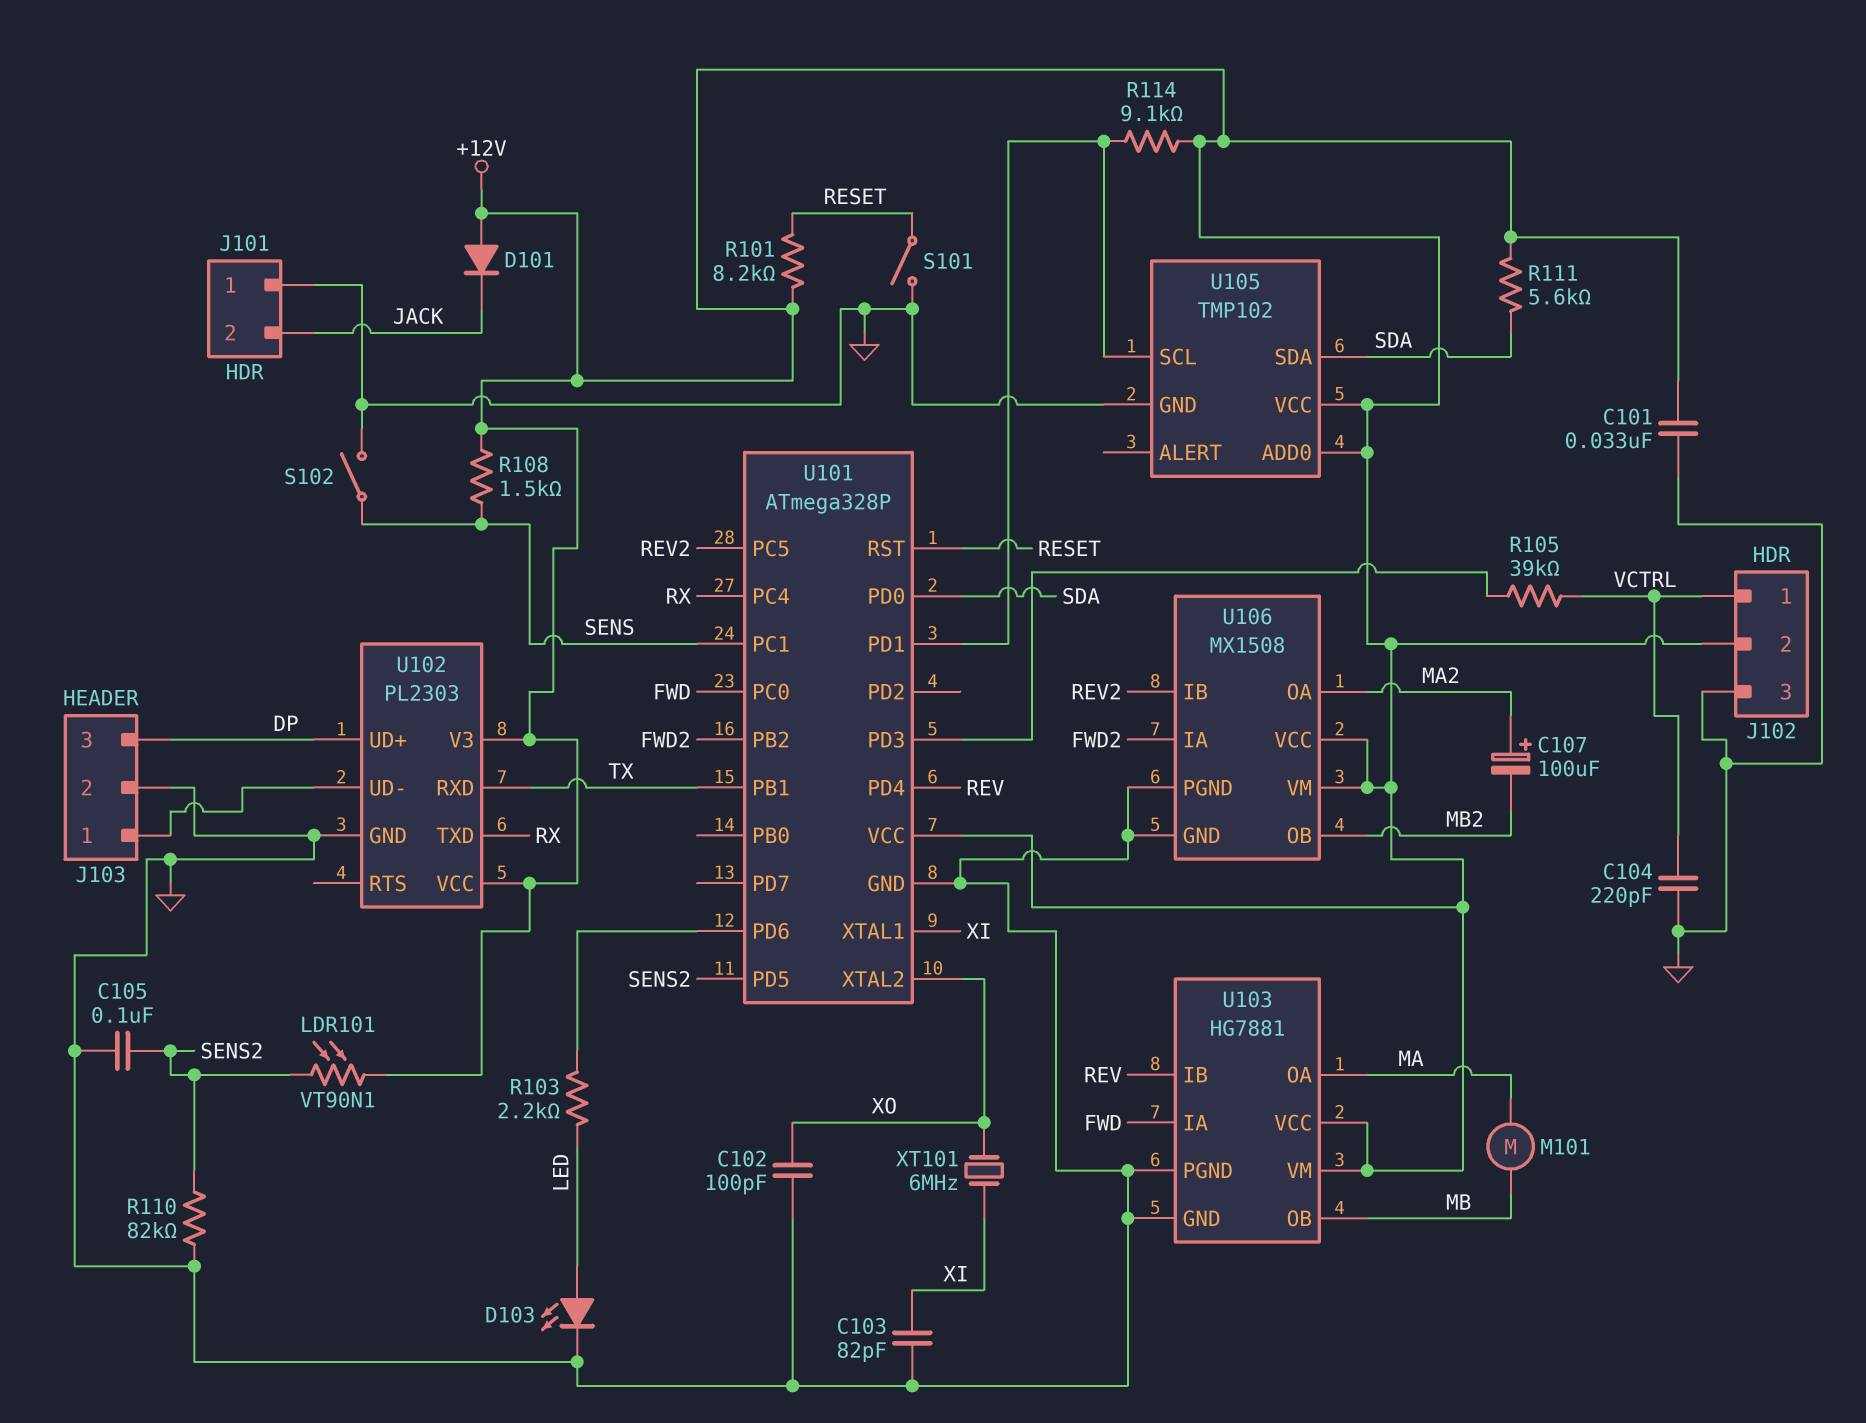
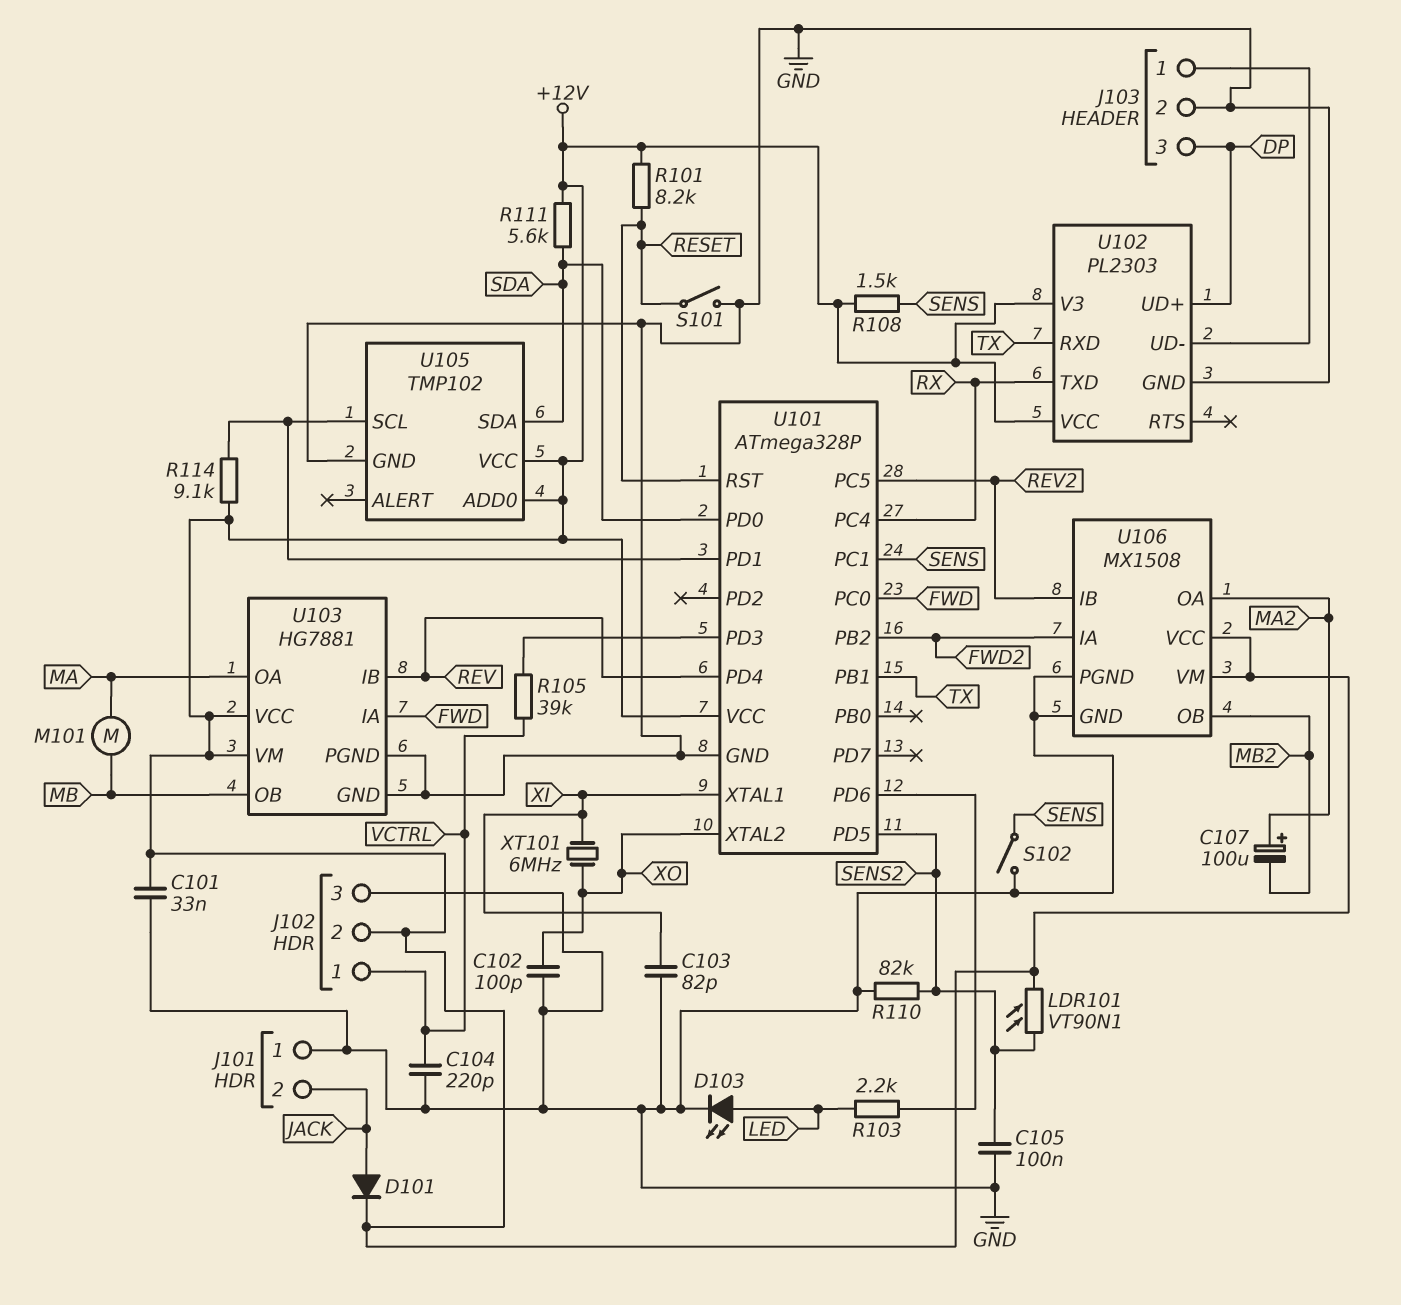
D101: diode (A +12V, K JACK) -> diode (A JACK, K +12V)

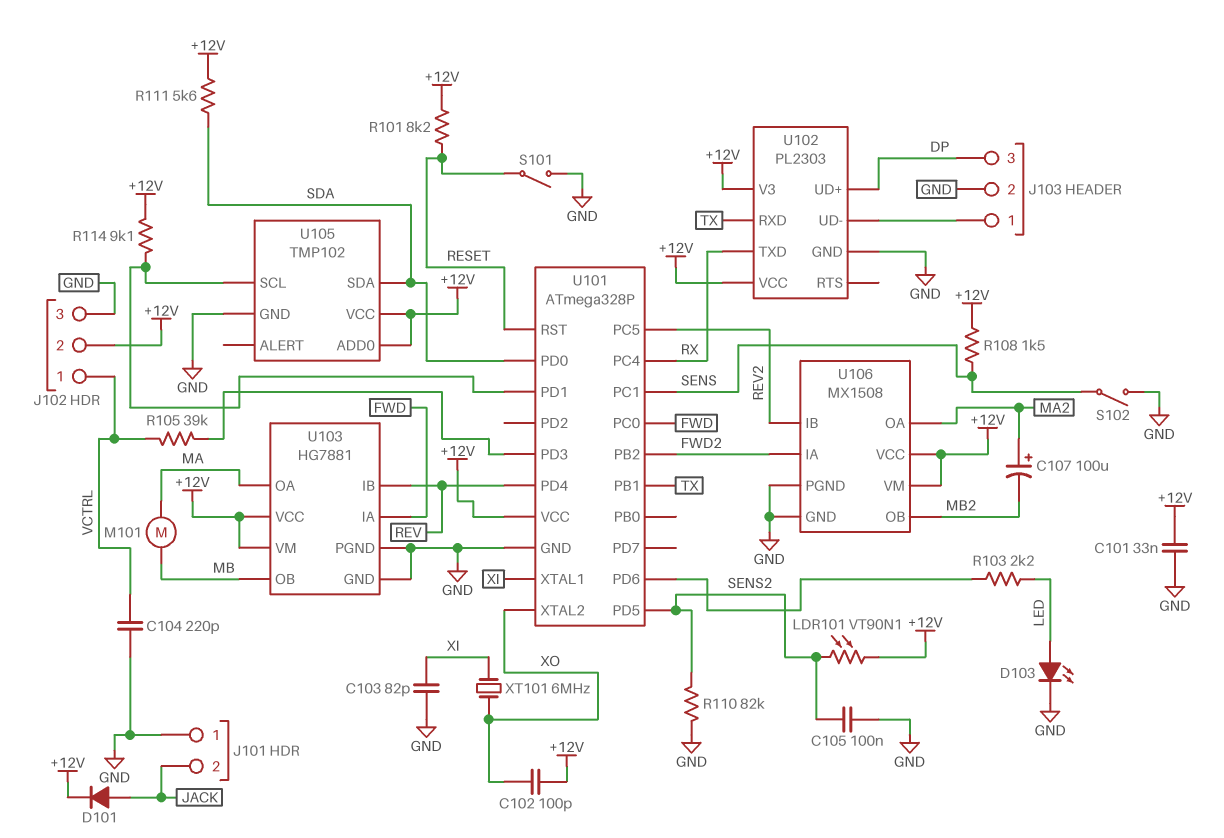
C102: 100pF (GND, XO) -> 100pF (+12V, XO)

